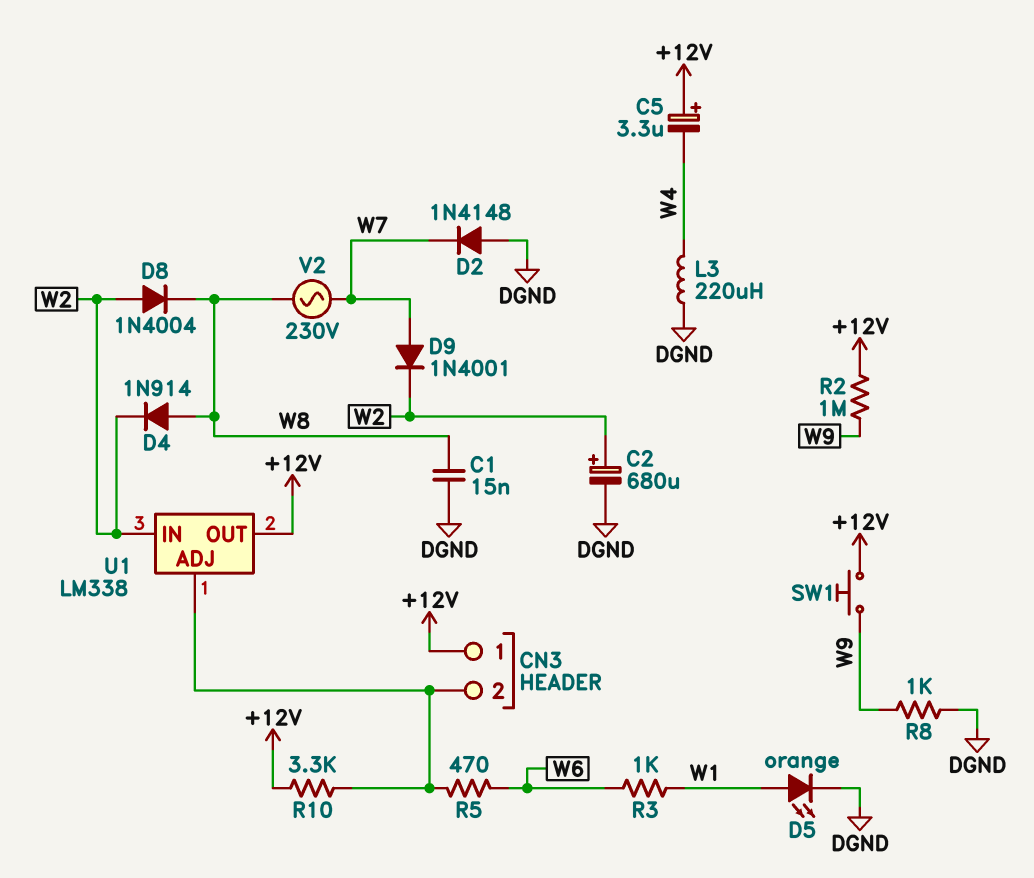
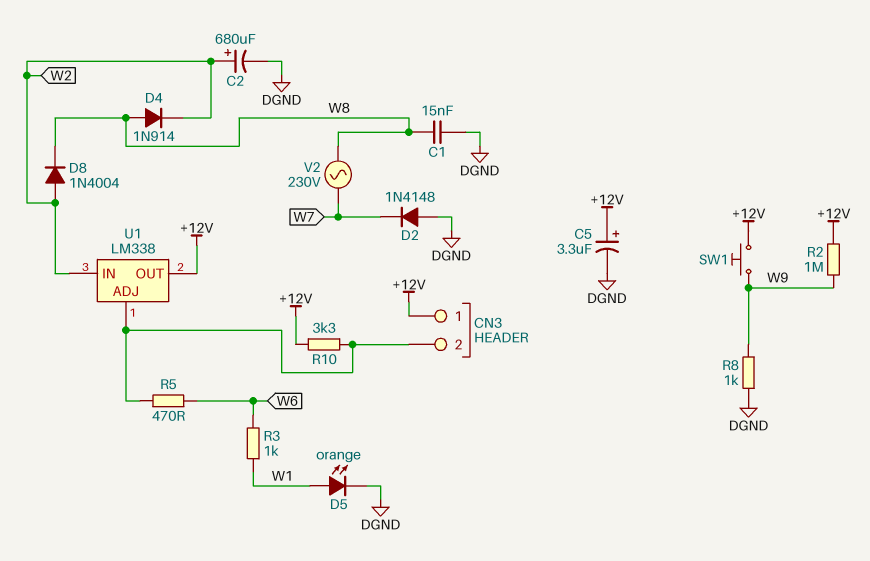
C5: 3.3uF (plus +12V, minus W4) -> 3.3uF (plus +12V, minus DGND)
D9: diode 1N4001 (A W7, K W2) -> none
L3: 220uH (DGND, W4) -> none

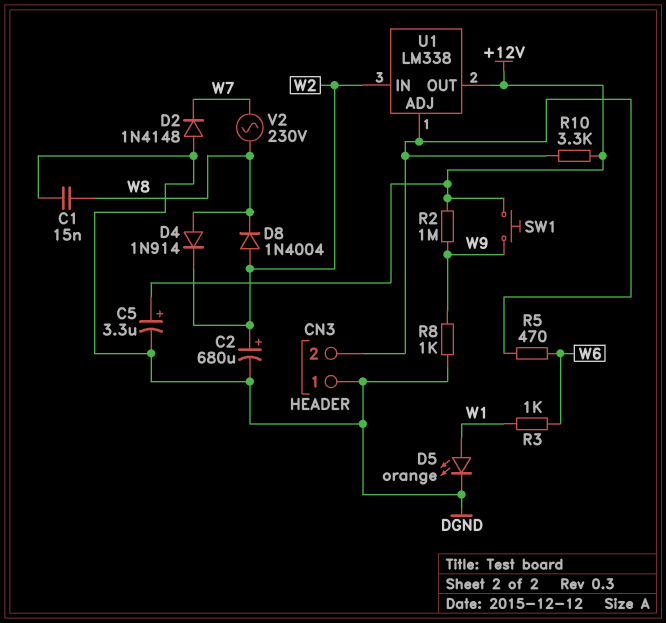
CN3 pin 1: +12V -> DGND

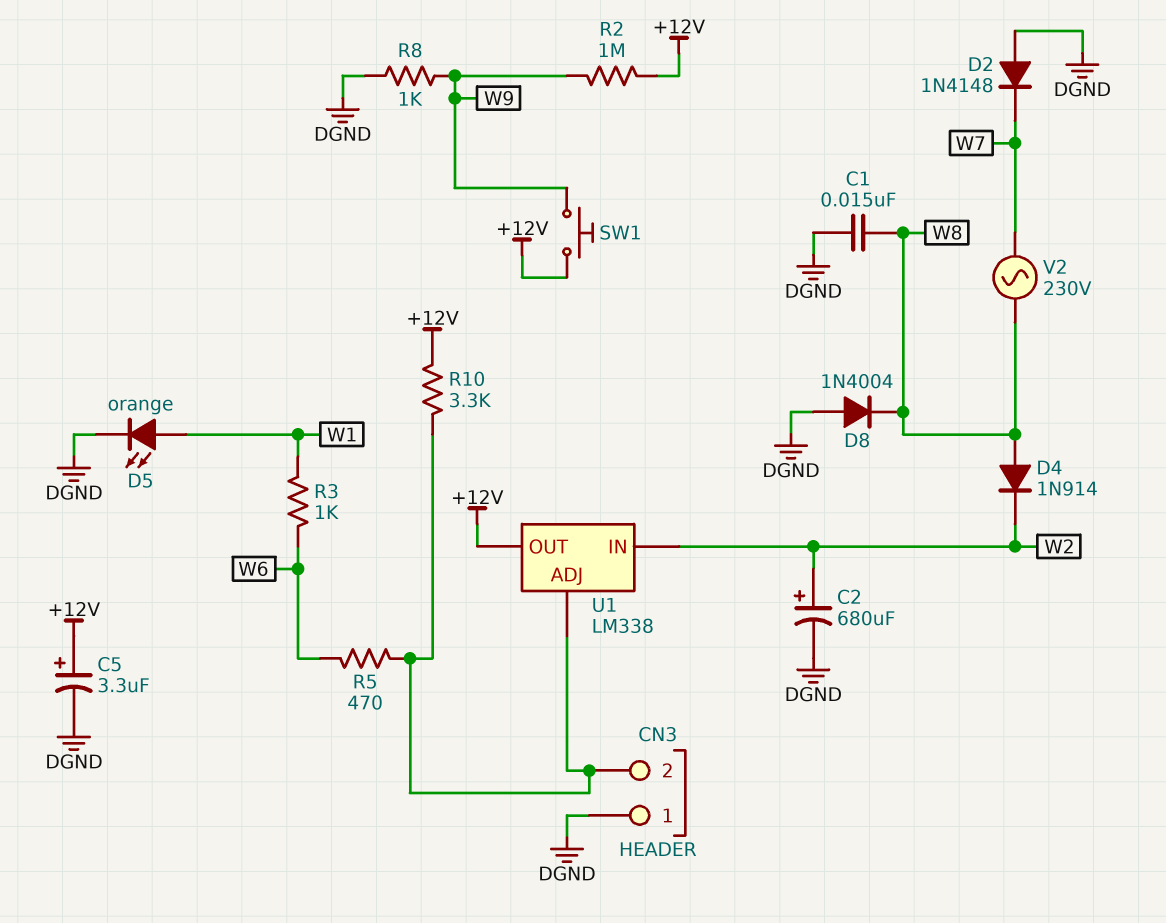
D8: diode 1N4004 (A W2, K W8) -> diode 1N4004 (A DGND, K W8)

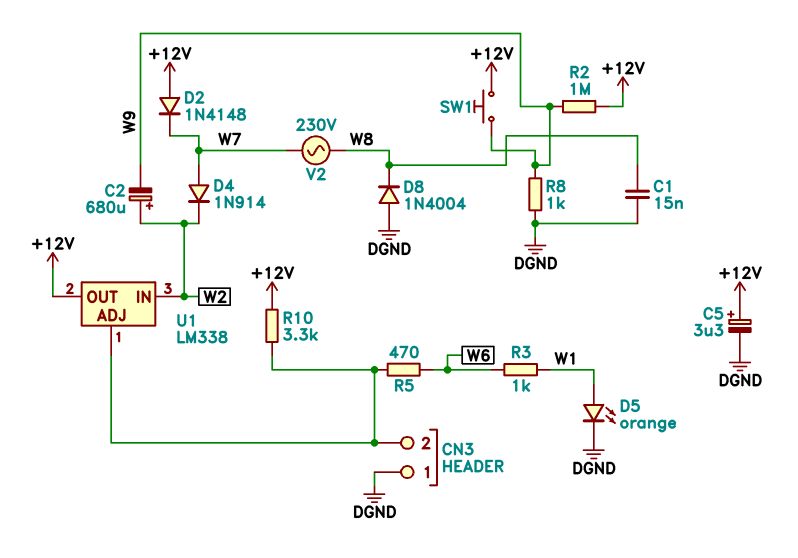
C2: 680uF (plus W2, minus DGND) -> 680uF (plus W2, minus W9)
D2: diode 1N4148 (A DGND, K W7) -> diode 1N4148 (A +12V, K W7)
D4: diode 1N914 (A W8, K W2) -> diode 1N914 (A W7, K W2)

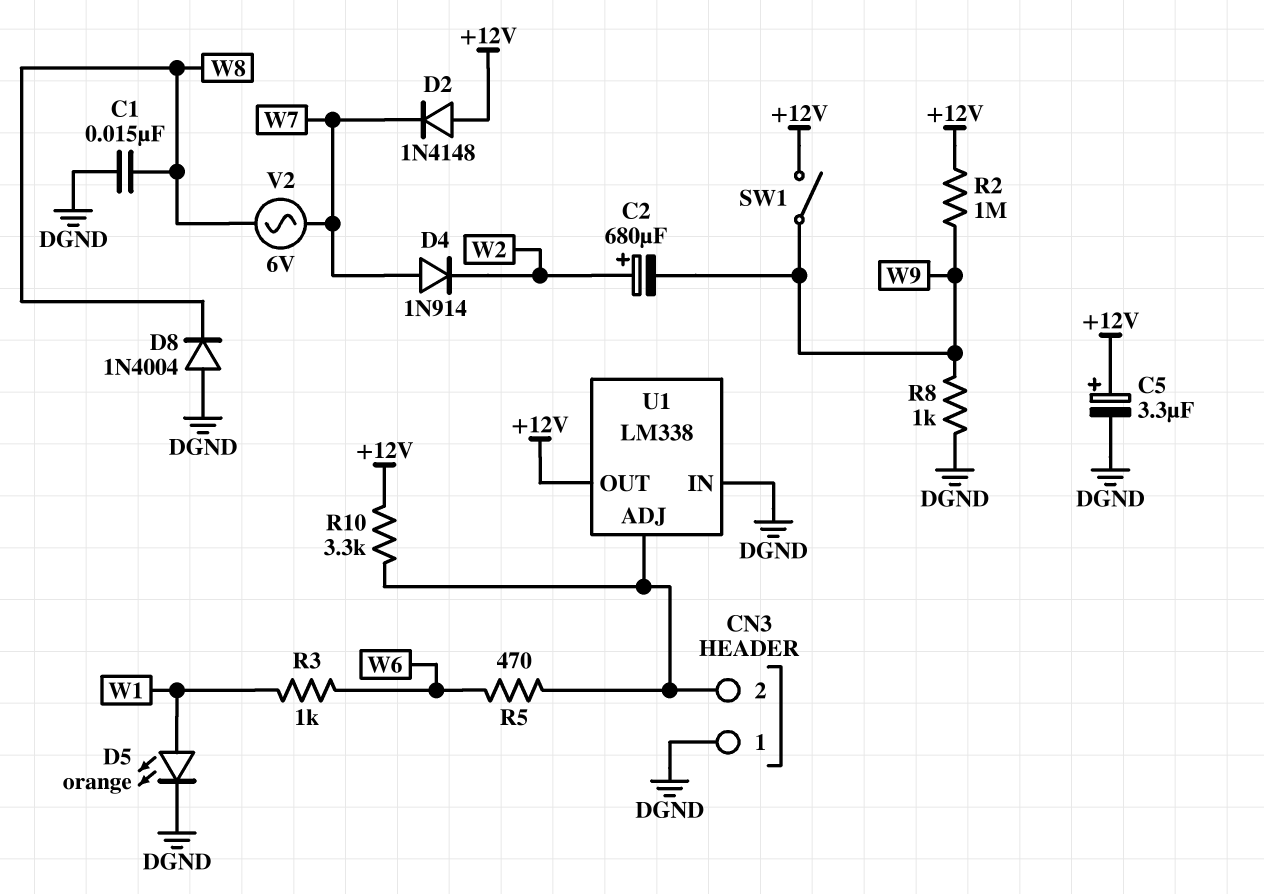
SW1: button (+12V, W9) -> switch (+12V, W9)
U1 pin IN: W2 -> DGND
V2: AC 230V (W7, W8) -> AC 6V (W7, W8)

